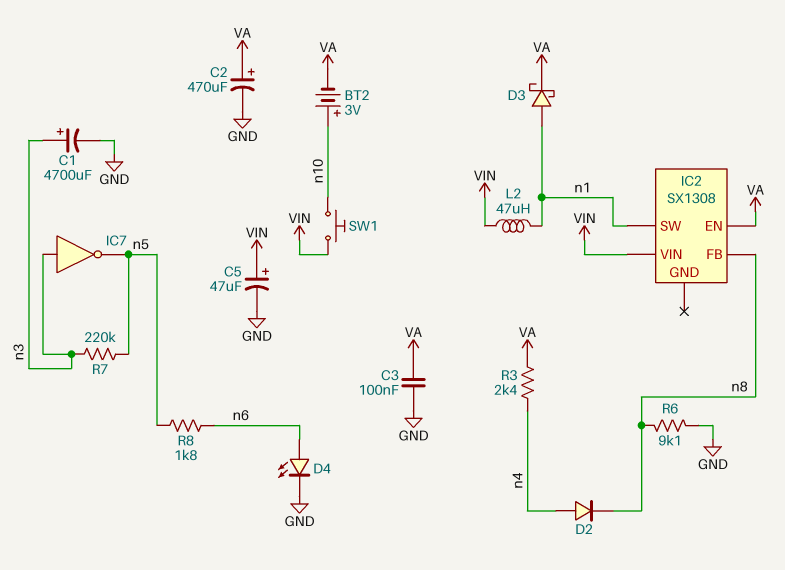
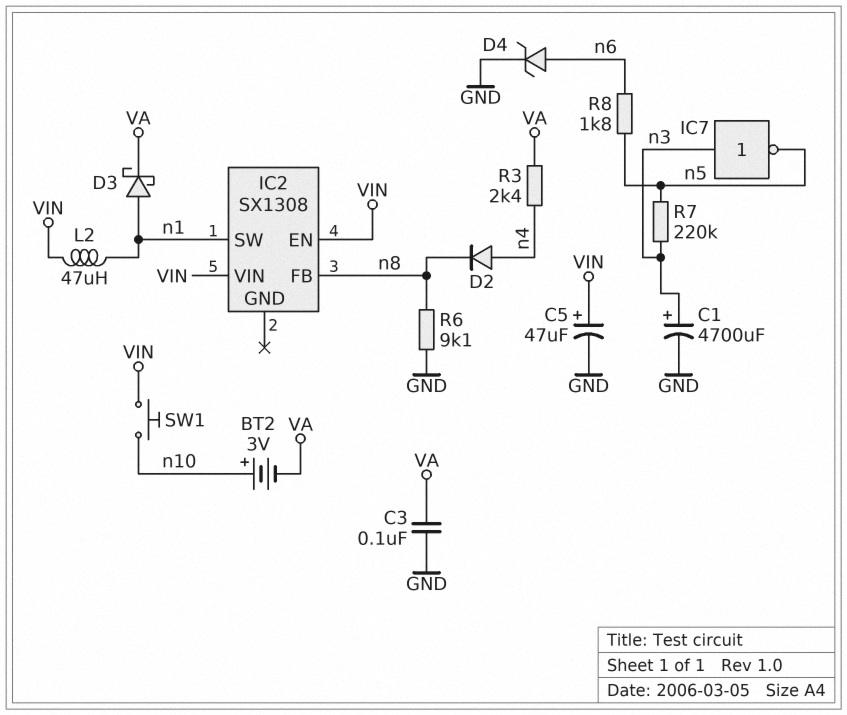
C2: 470uF (plus VA, minus GND) -> none
D4: LED (A n6, K GND) -> zener (A n6, K GND)
IC2 pin EN: VA -> VIN

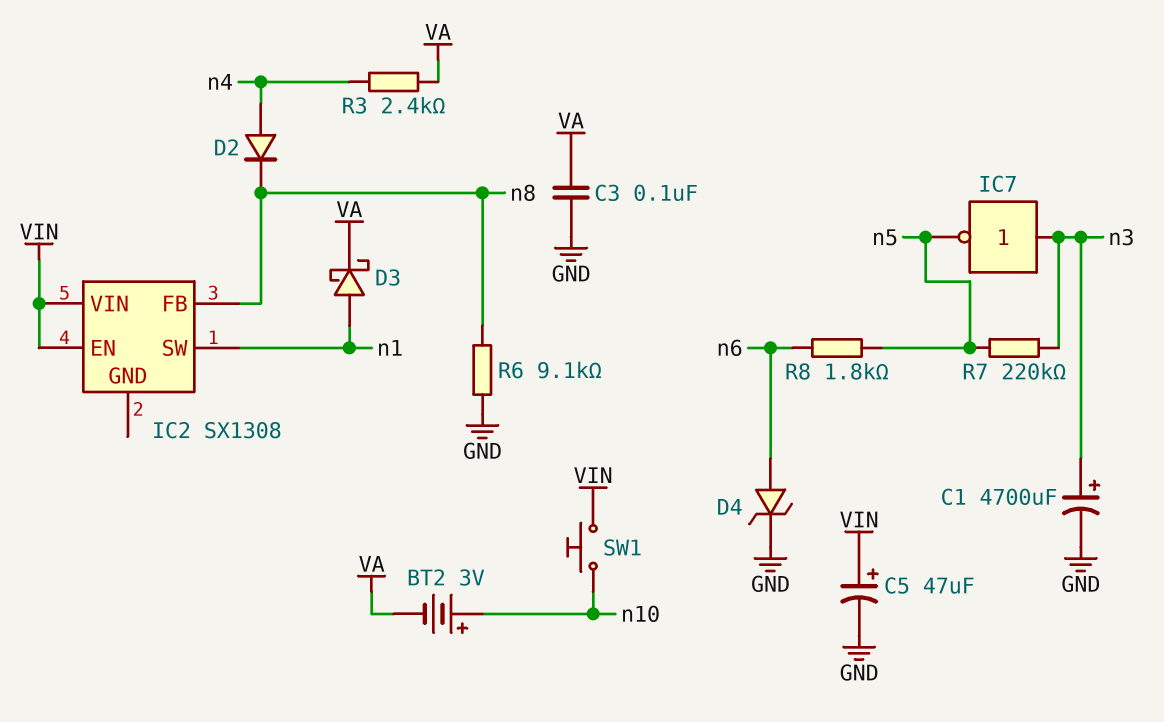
L2: 47uH (VIN, n1) -> none

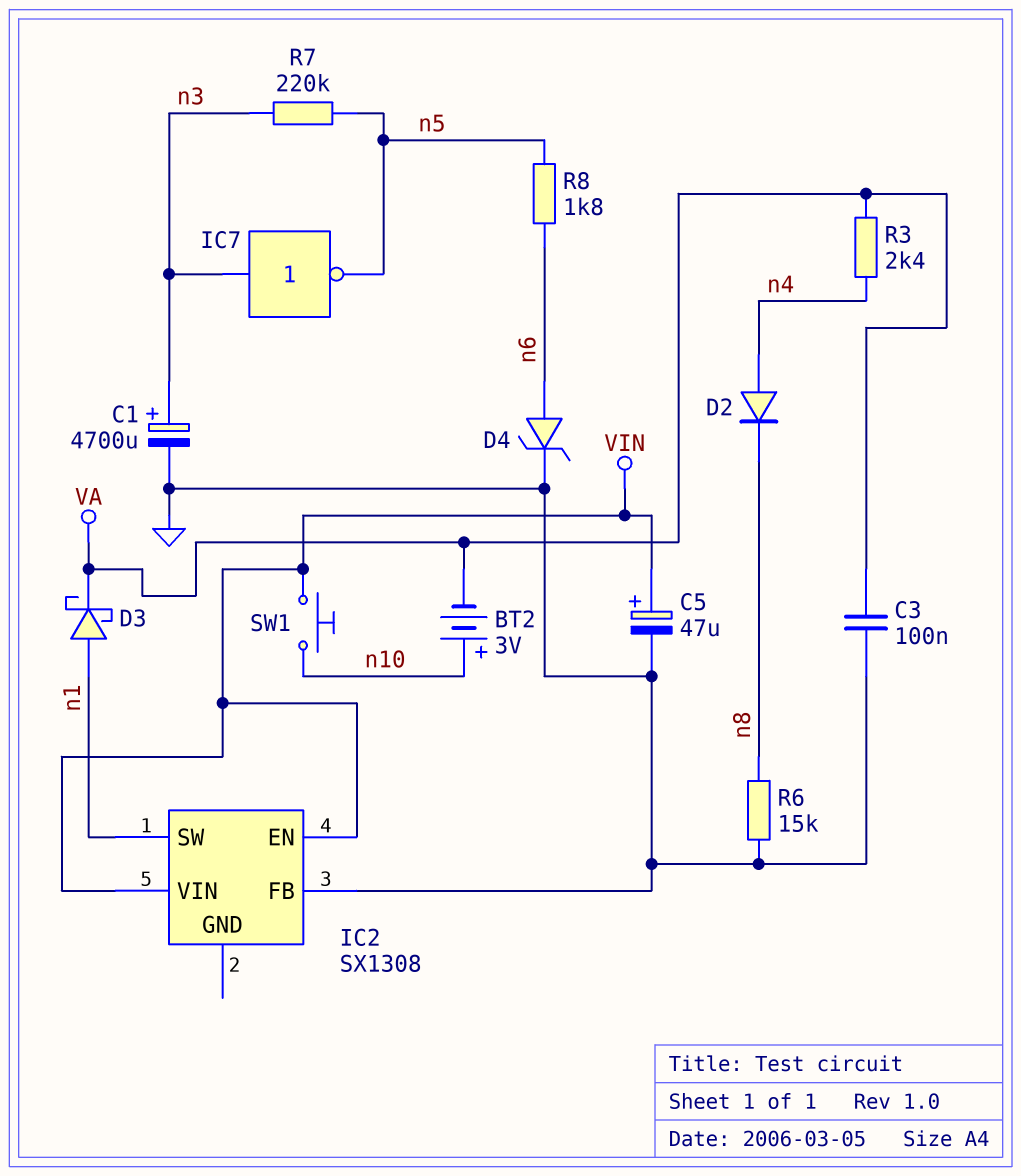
IC2 pin FB: n8 -> GND
R6: 9.1k (GND, n8) -> 15k (GND, n8)

